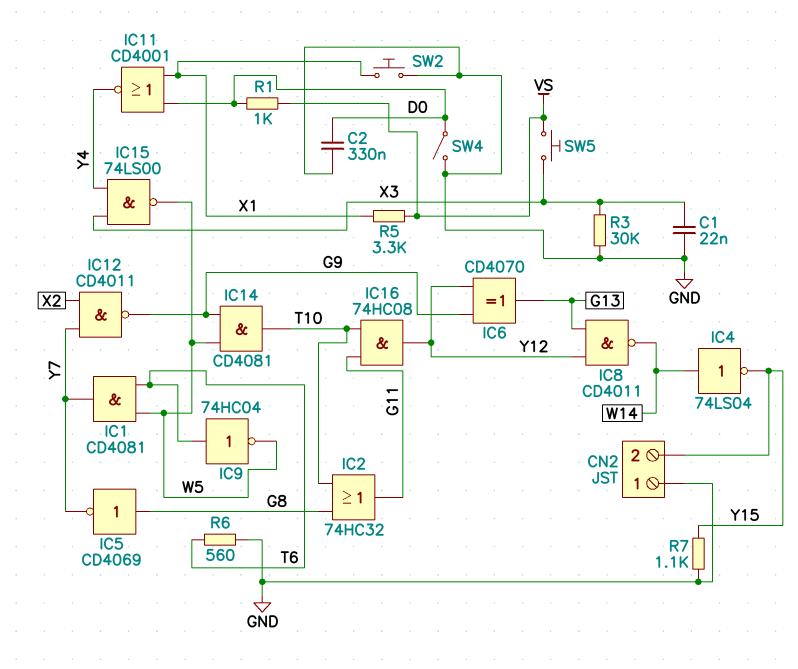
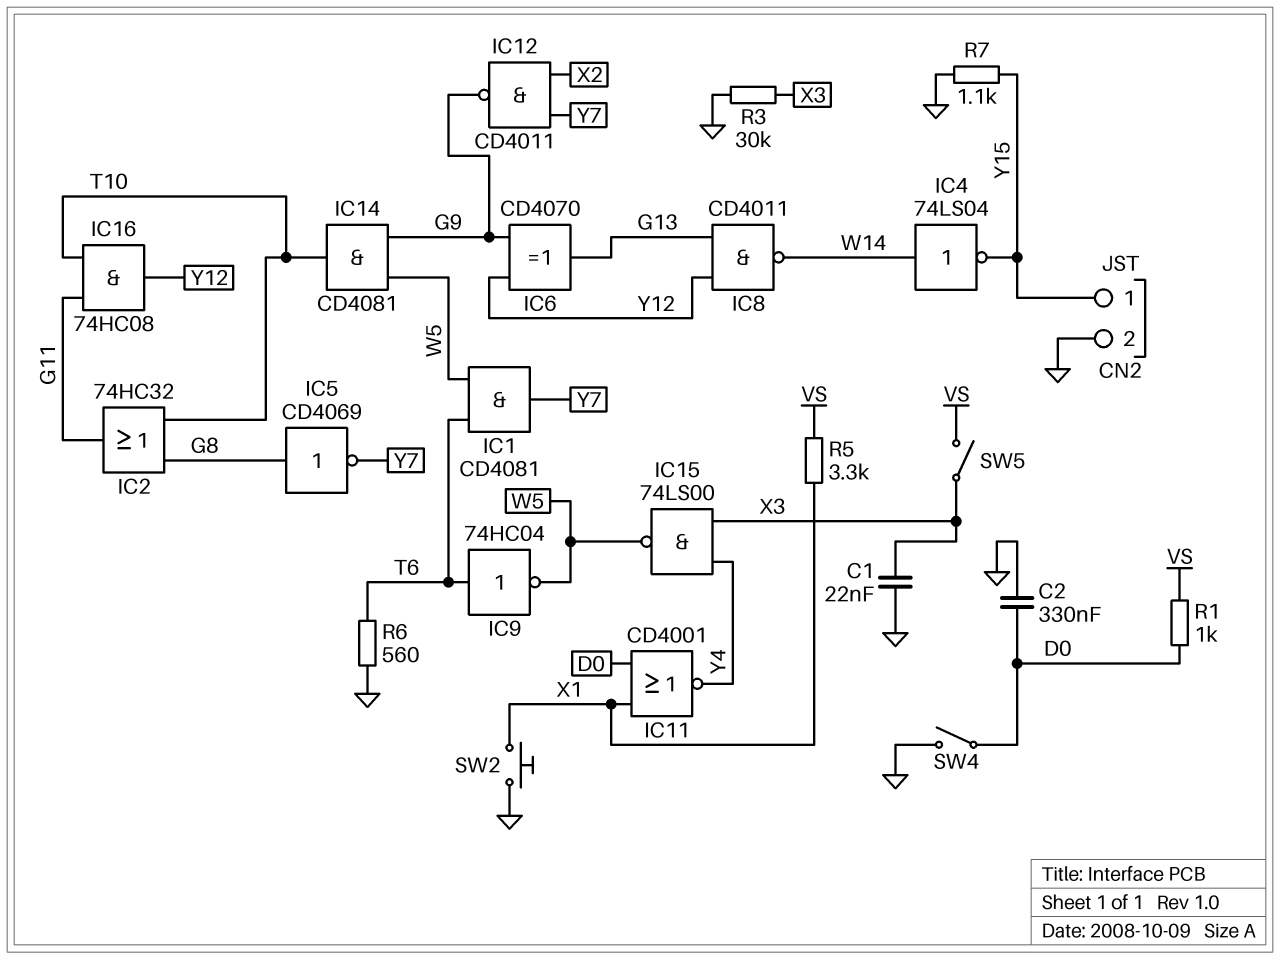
CN2 pin 1: GND -> Y15
CN2 pin 2: Y15 -> GND
SW5: button (VS, X3) -> switch (VS, X3)

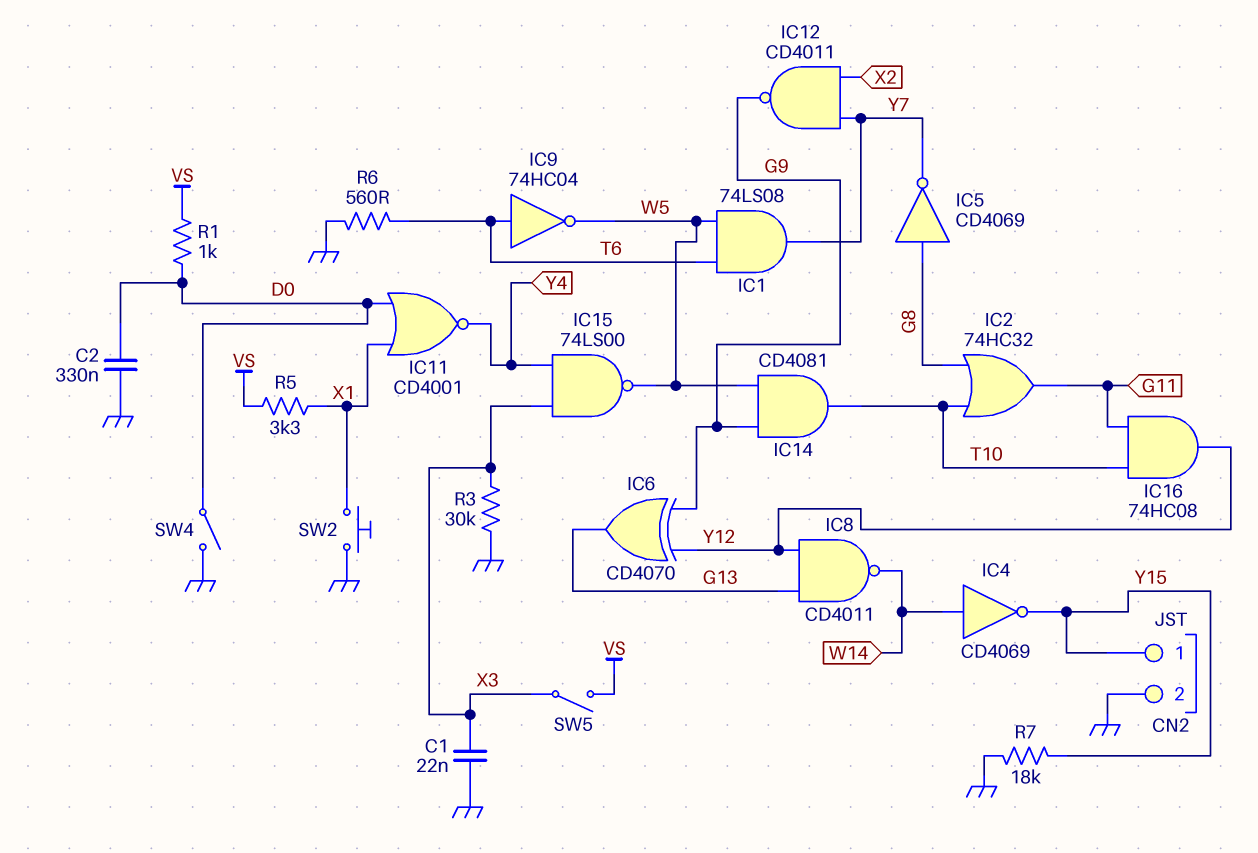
IC1: AND CD4081 (in T6, in W5, out Y7) -> AND 74LS08 (in T6, in W5, out Y7)
IC4: NOT 74LS04 (in W14, out Y15) -> NOT CD4069 (in W14, out Y15)
R7: 1.1k (GND, Y15) -> 18k (GND, Y15)

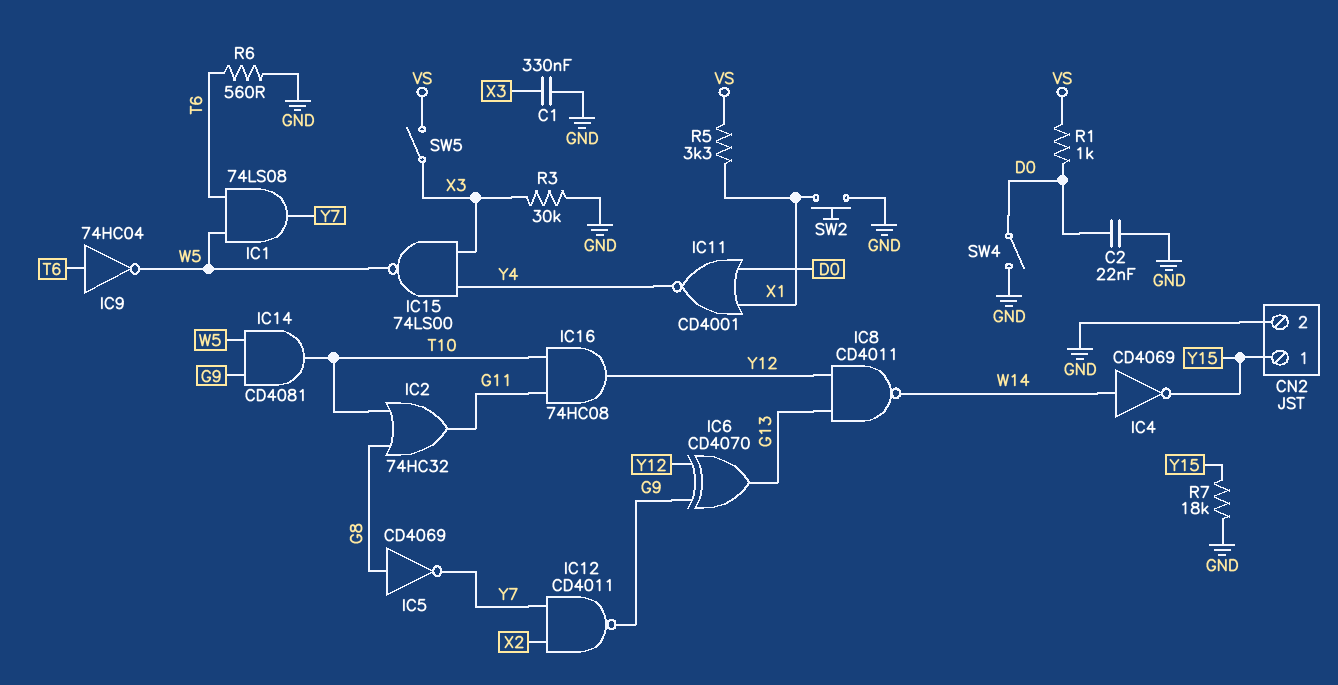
C1: 22nF (GND, X3) -> 330nF (GND, X3)
C2: 330nF (D0, GND) -> 22nF (D0, GND)

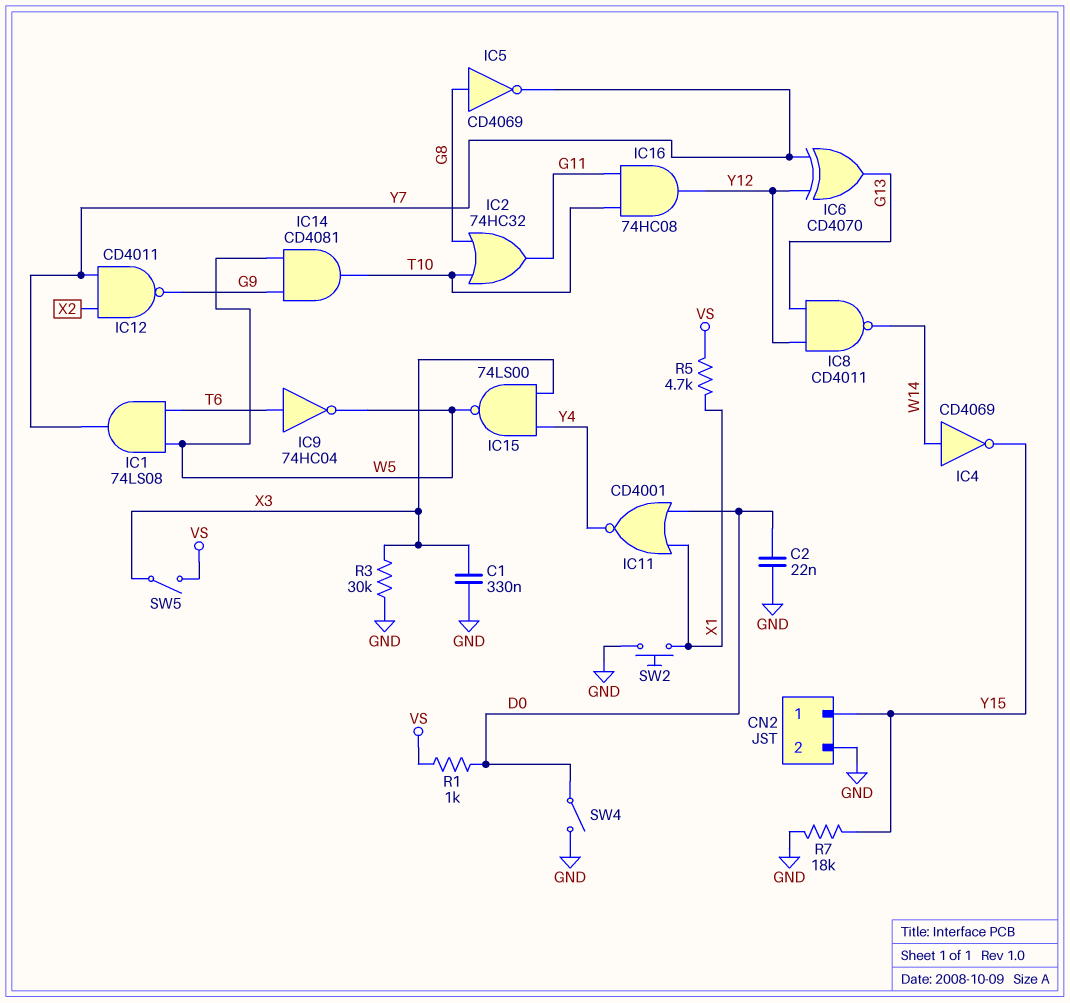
IC6: XOR CD4070 (in G9, in Y12, out G13) -> XOR CD4070 (in Y7, in Y12, out G13)
R5: 3.3k (VS, X1) -> 4.7k (VS, X1)
R6: 560 (GND, T6) -> none

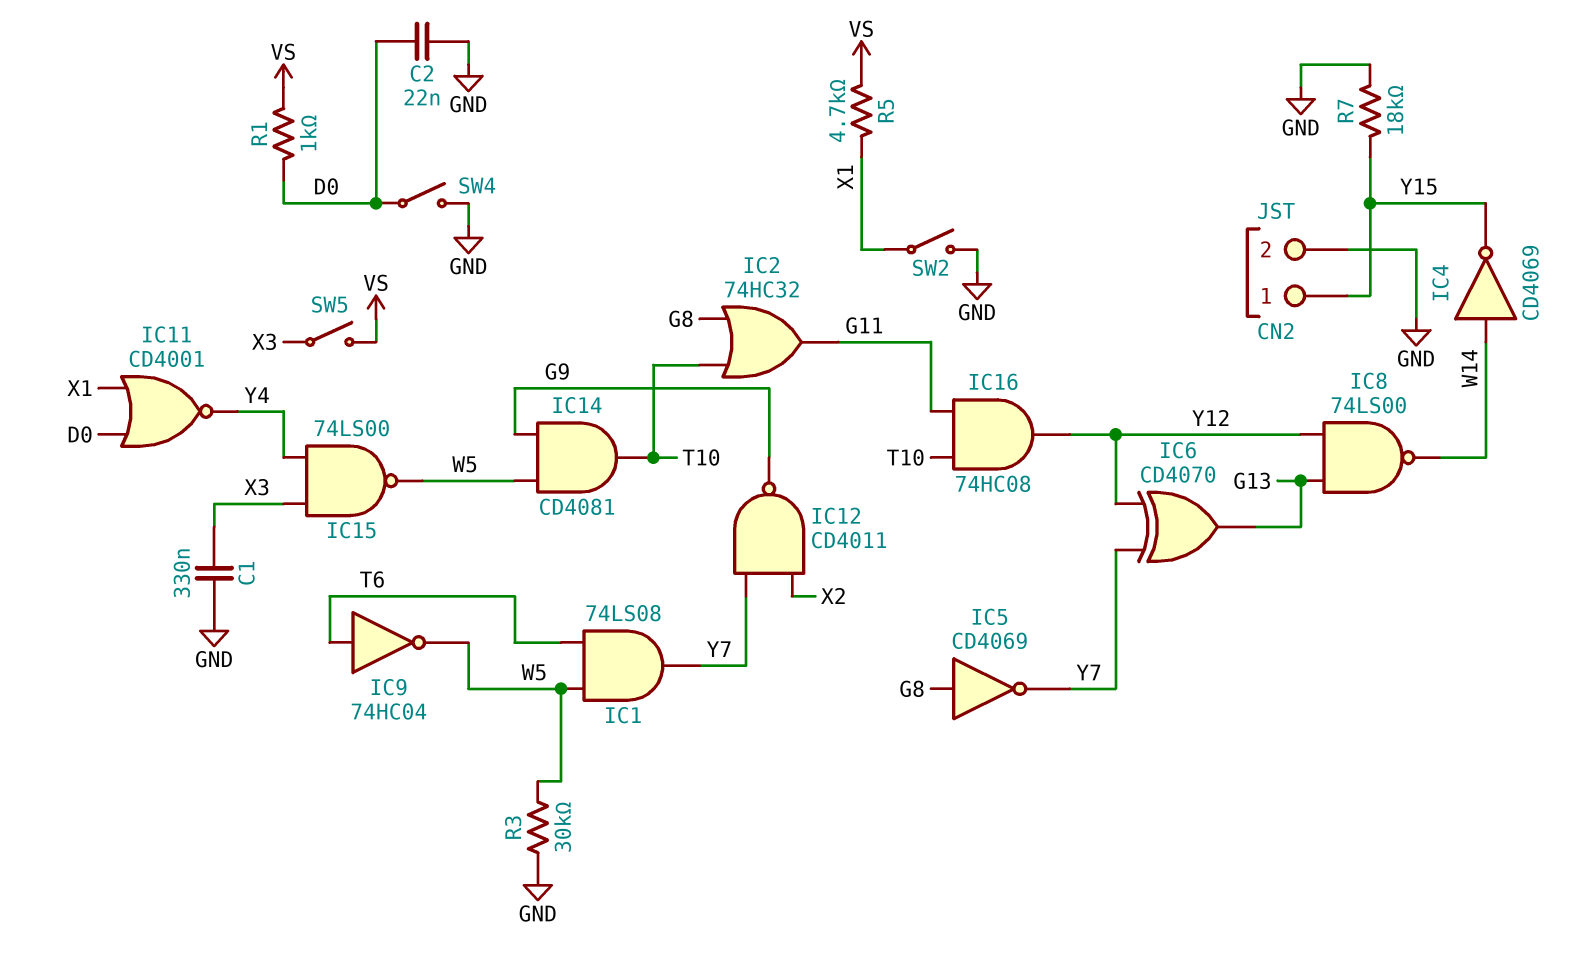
IC8: NAND CD4011 (in G13, in Y12, out W14) -> NAND 74LS00 (in G13, in Y12, out W14)
R3: 30k (GND, X3) -> 30k (GND, W5)
SW2: button (GND, X1) -> switch (GND, X1)

